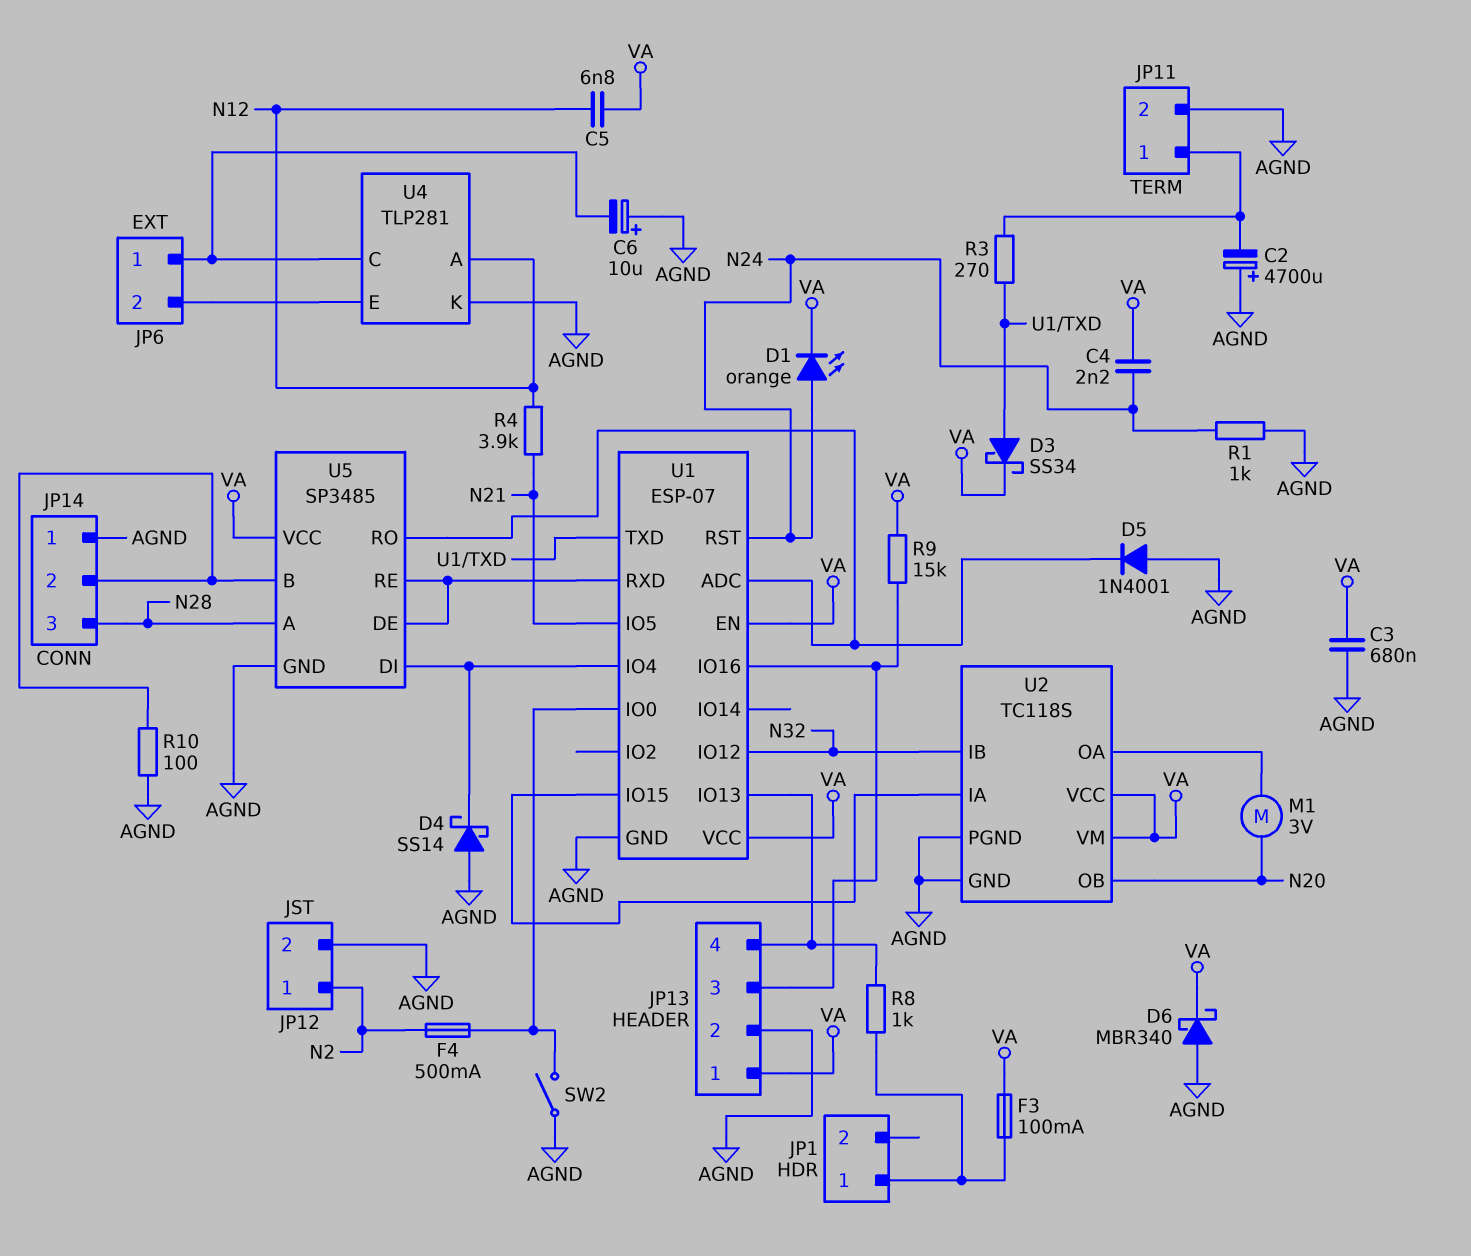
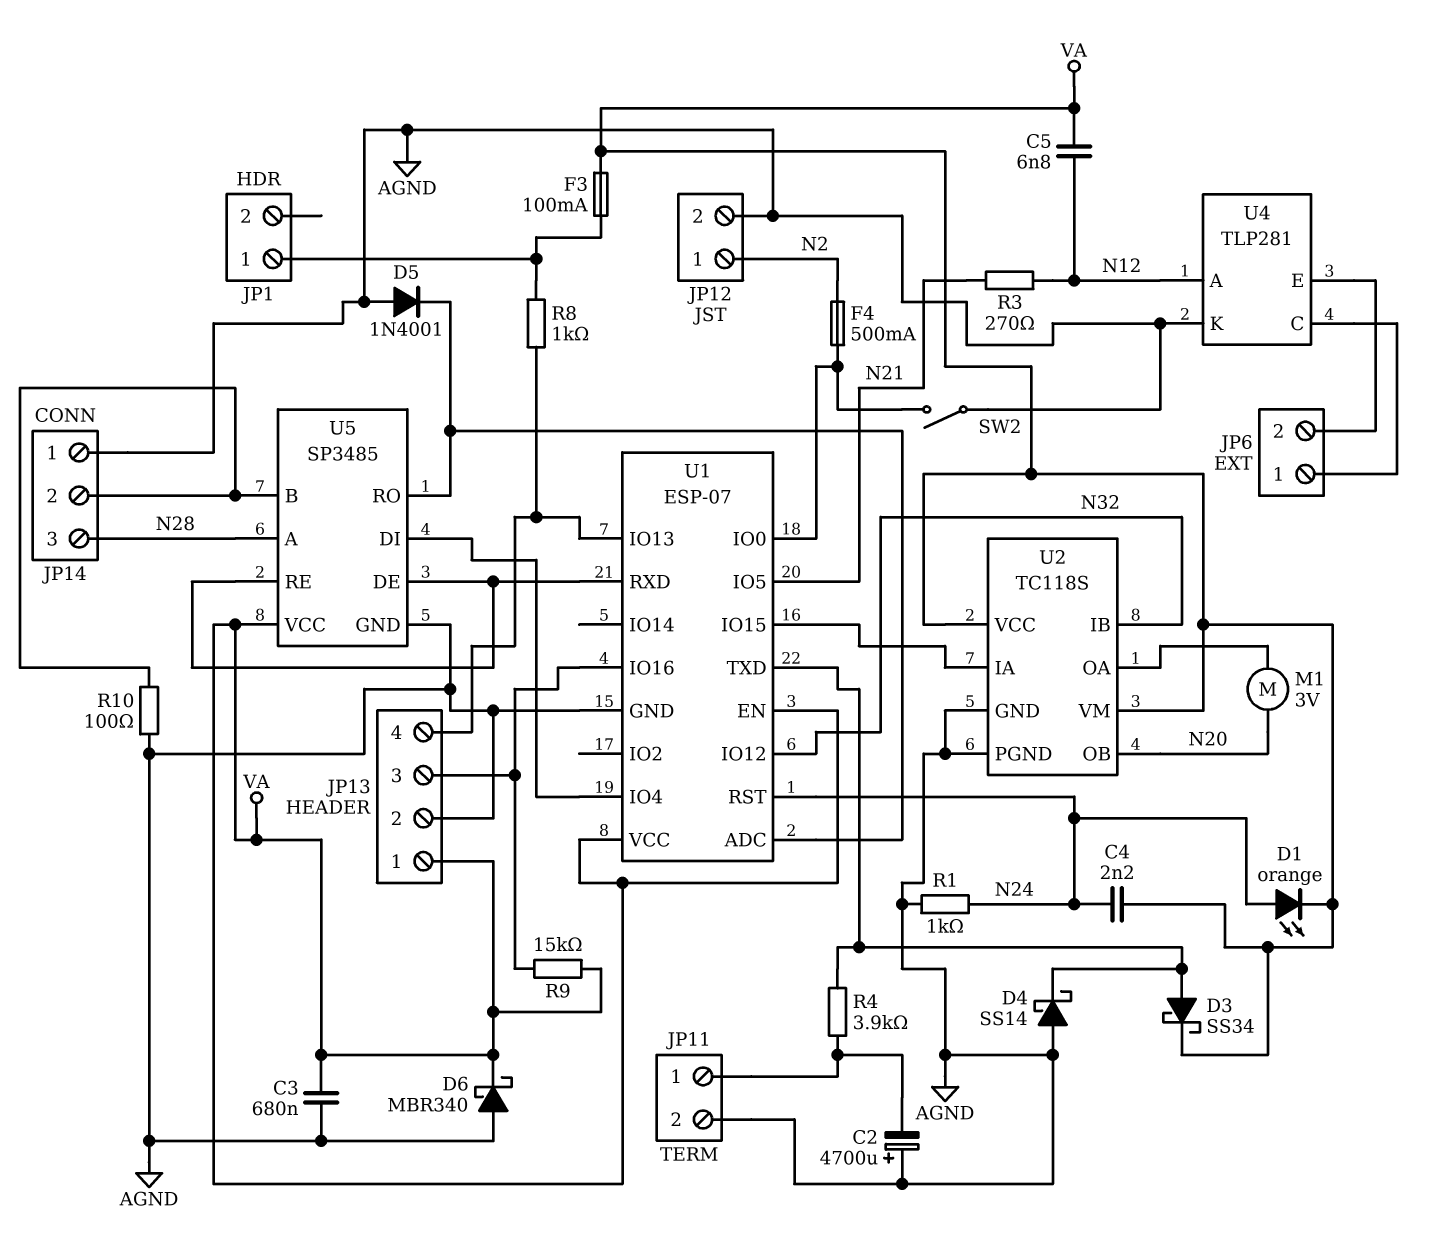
C6: 10uF (plus AGND, minus JP6/1) -> none
D4: schottky SS14 (A AGND, K U1/IO4) -> schottky SS14 (A AGND, K U1/TXD)
R3: 270 (JP11/1, U1/TXD) -> 270 (N12, N21)
R4: 3.9k (N12, N21) -> 3.9k (JP11/1, U1/TXD)

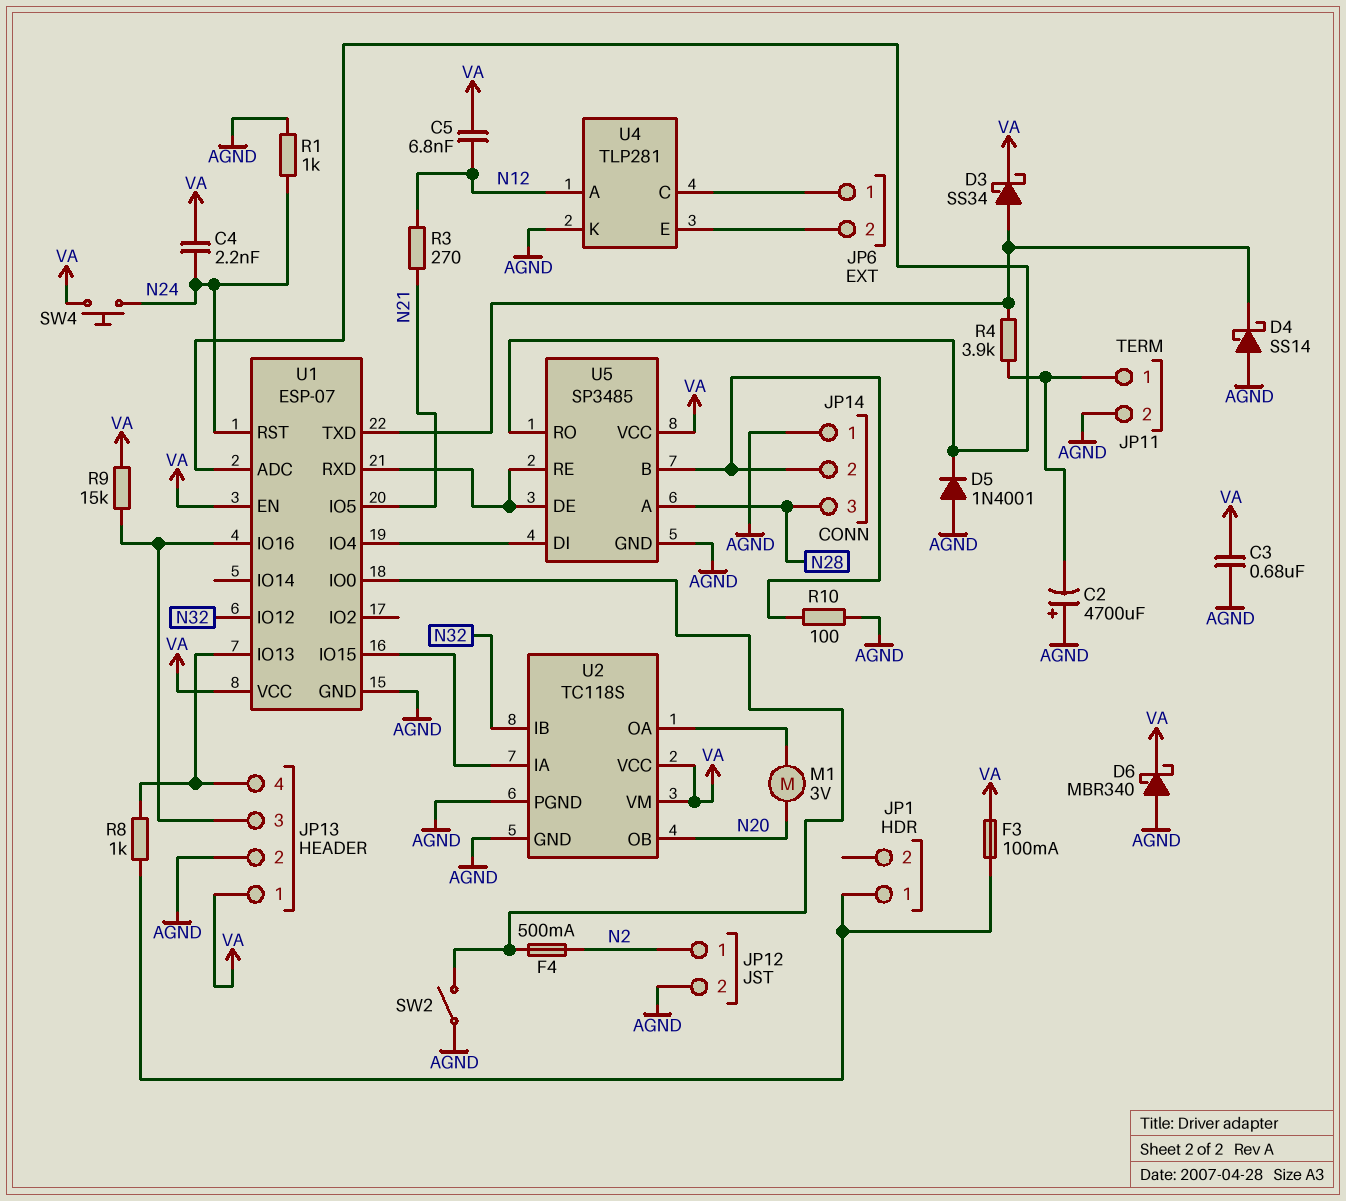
D1: LED orange (A N24, K VA) -> none
SW4: none -> button (N24, VA)

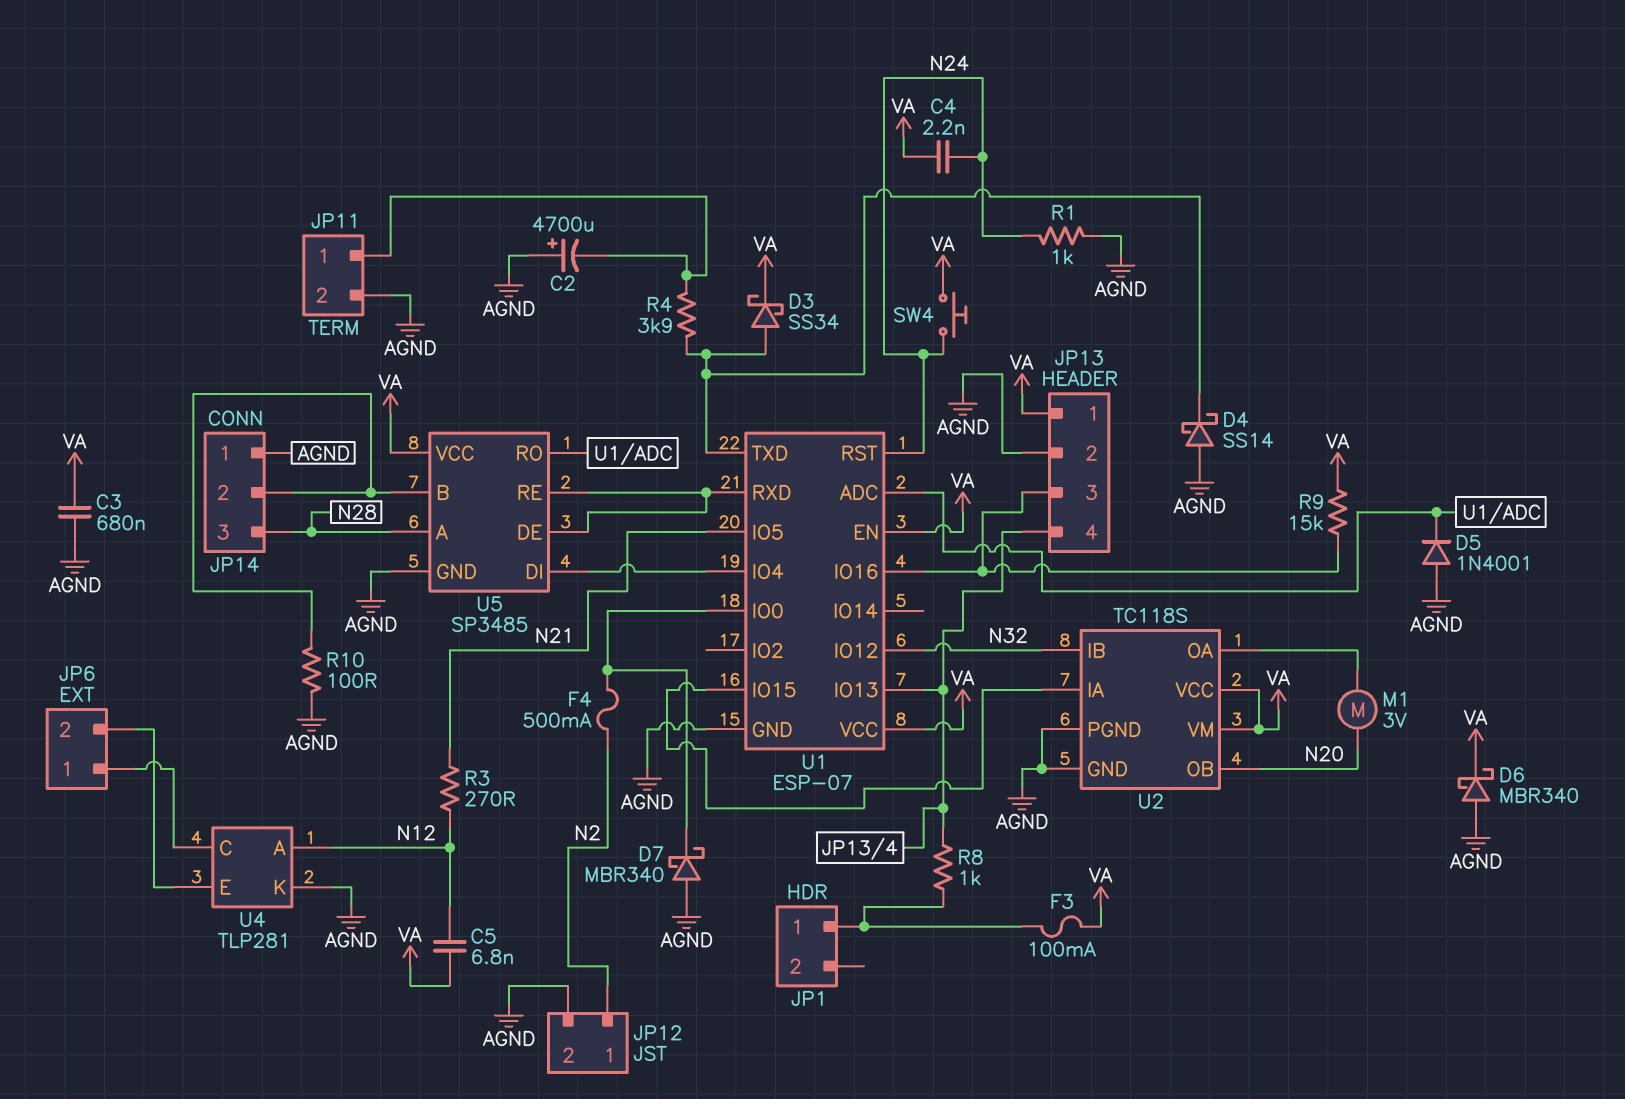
D7: none -> schottky MBR340 (A AGND, K U1/IO0)
SW2: switch (AGND, U1/IO0) -> none

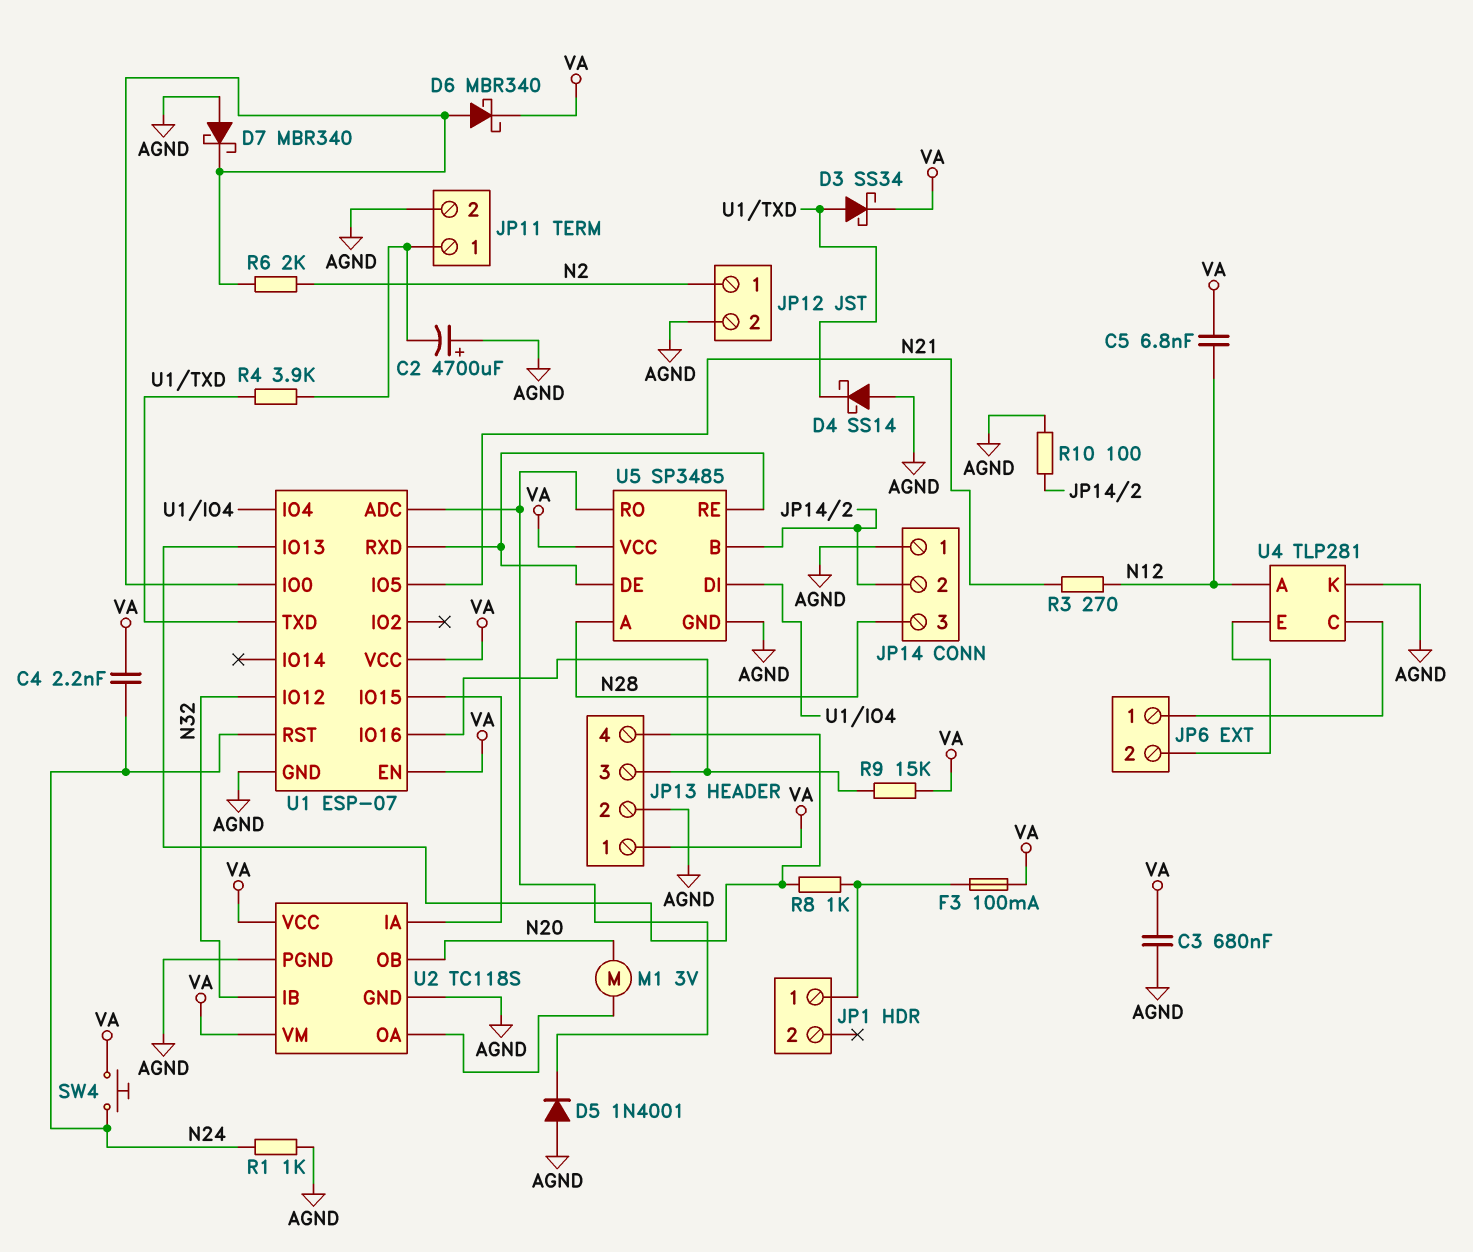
D6: schottky MBR340 (A AGND, K VA) -> schottky MBR340 (A U1/IO0, K VA)
F4: 500mA (N2, U1/IO0) -> none
R6: none -> 2k (N2, U1/IO0)

